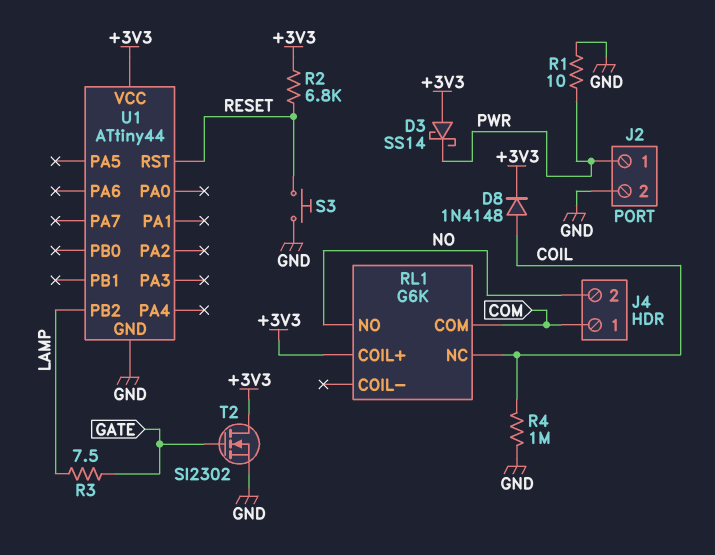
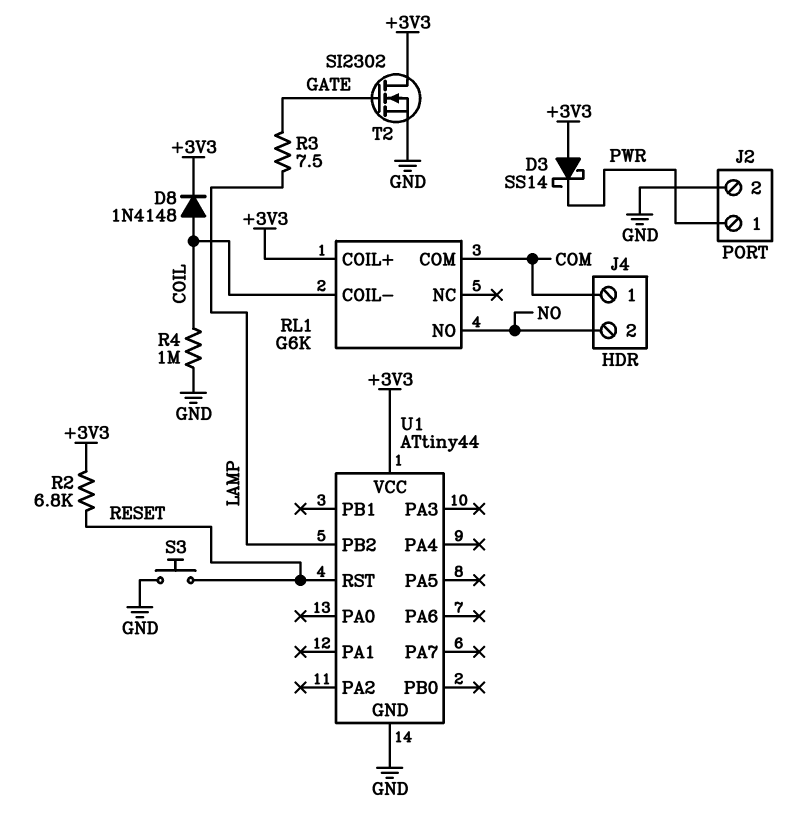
R1: 10 (GND, PWR) -> none
RL1 pin COIL-: none -> COIL
RL1 pin NC: COIL -> none

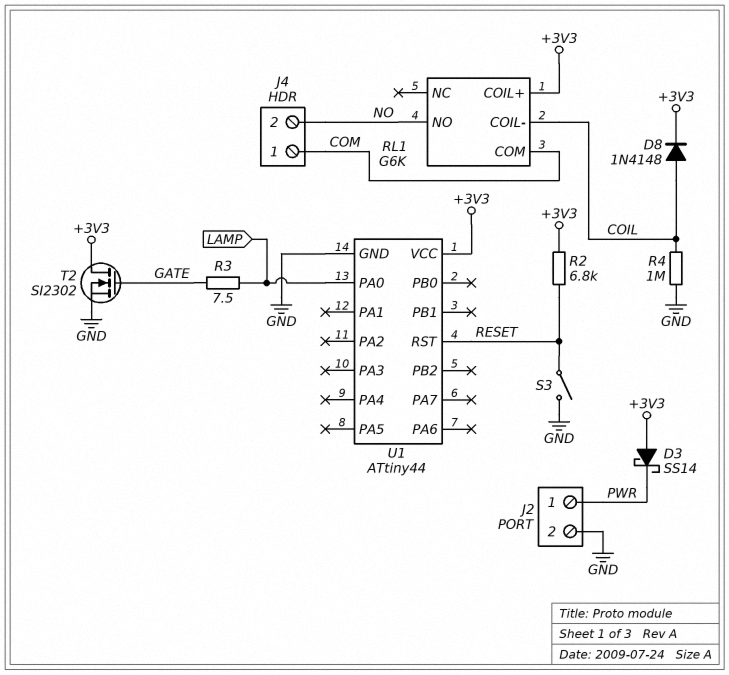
S3: button (GND, RESET) -> switch (GND, RESET)
U1 pin PA0: none -> LAMP
U1 pin PB2: LAMP -> none

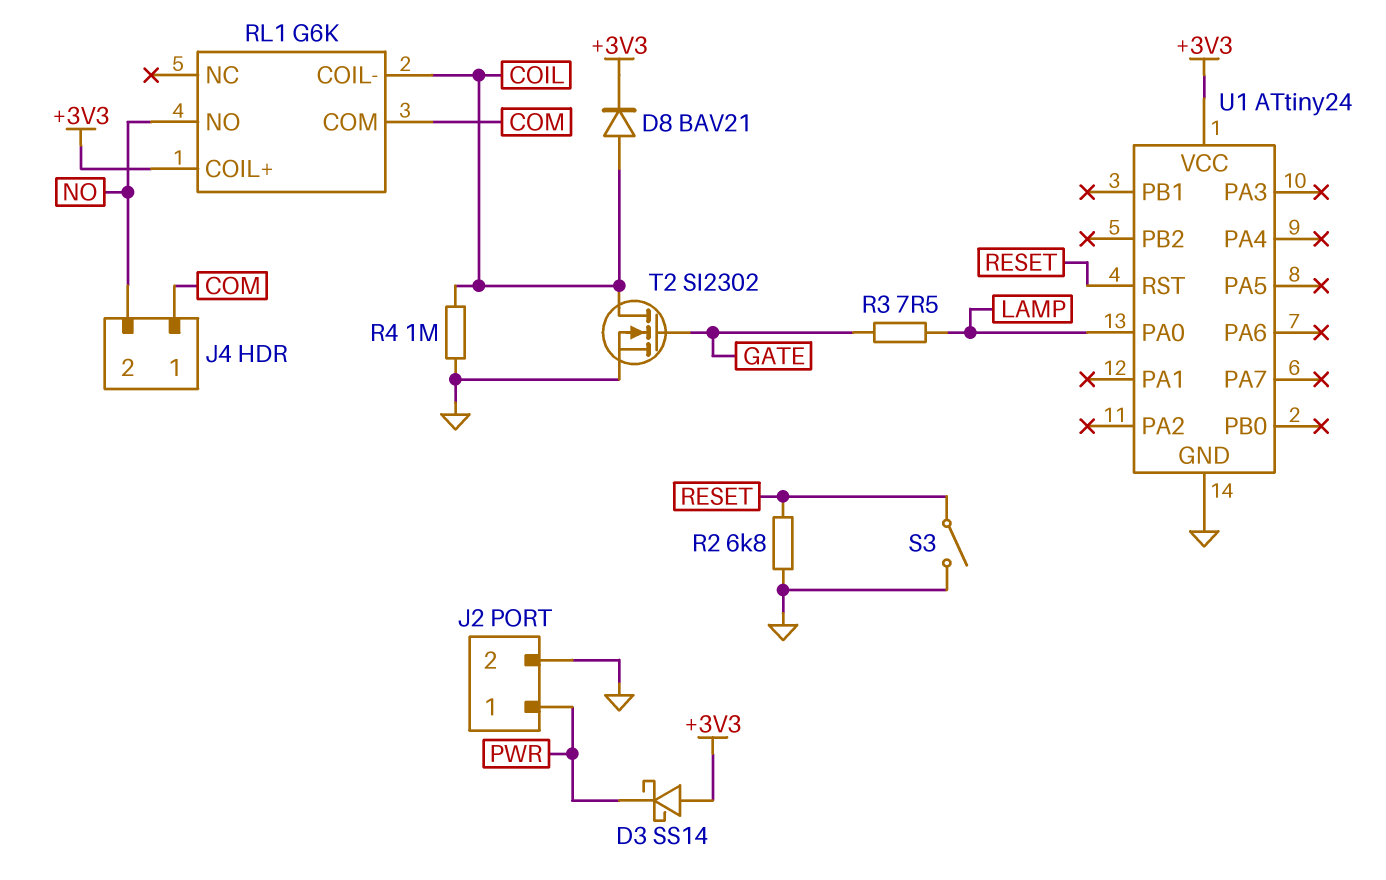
D8: diode 1N4148 (A COIL, K +3V3) -> diode BAV21 (A COIL, K +3V3)
R2: 6.8k (+3V3, RESET) -> 6.8k (GND, RESET)
T2: NMOS SI2302 (G GATE, D +3V3, S GND) -> NMOS SI2302 (G GATE, D COIL, S GND)
U1: ATtiny44 -> ATtiny24

